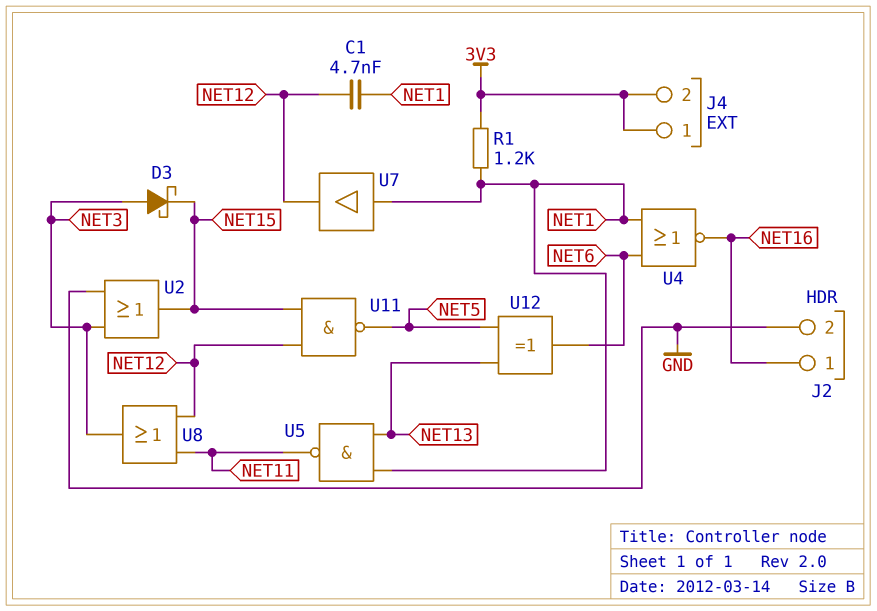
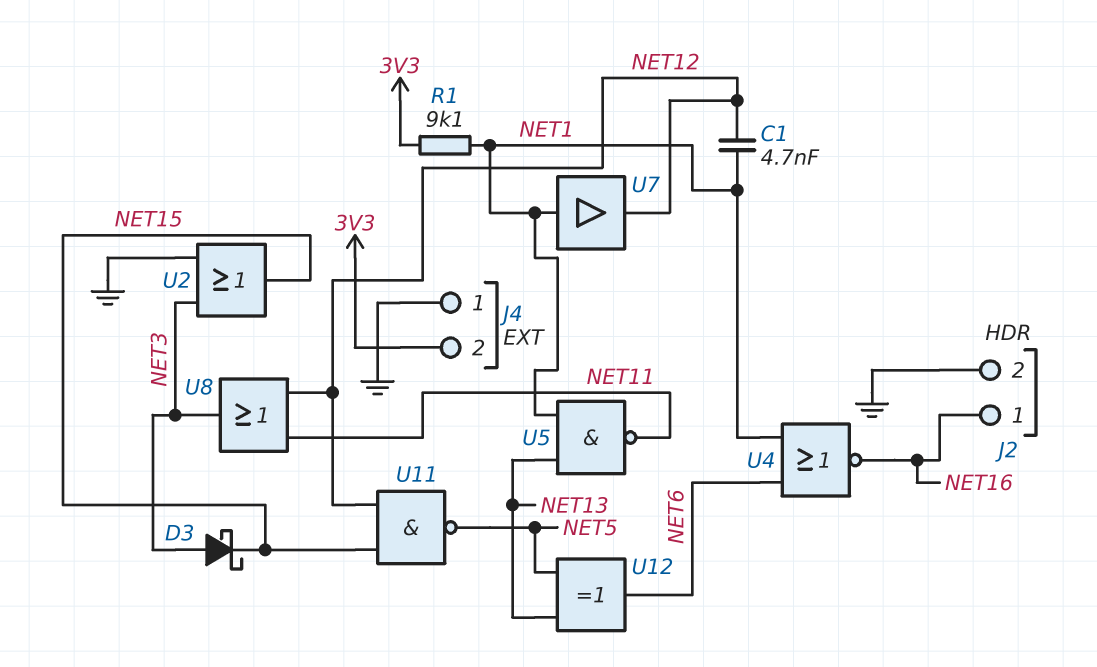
J4 pin 1: 3V3 -> GND
R1: 1.2k (3V3, NET1) -> 9.1k (3V3, NET1)

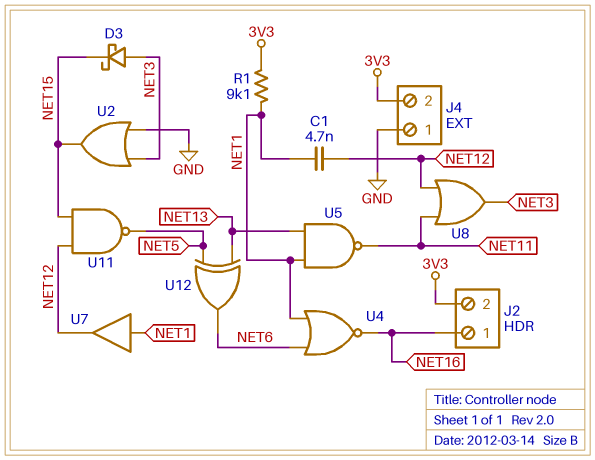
J2 pin 2: GND -> 3V3

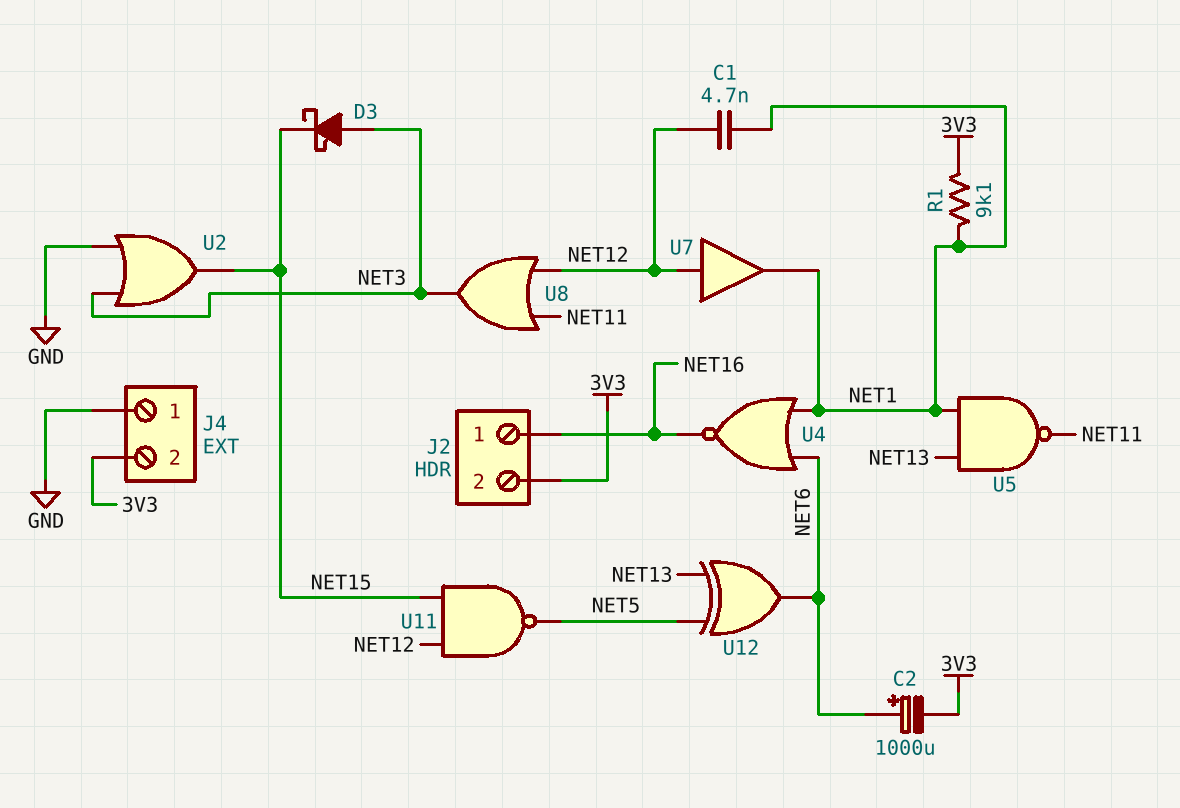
C2: none -> 1000uF (plus NET6, minus 3V3)
U7: buffer (in NET1, out NET12) -> buffer (in NET12, out NET1)

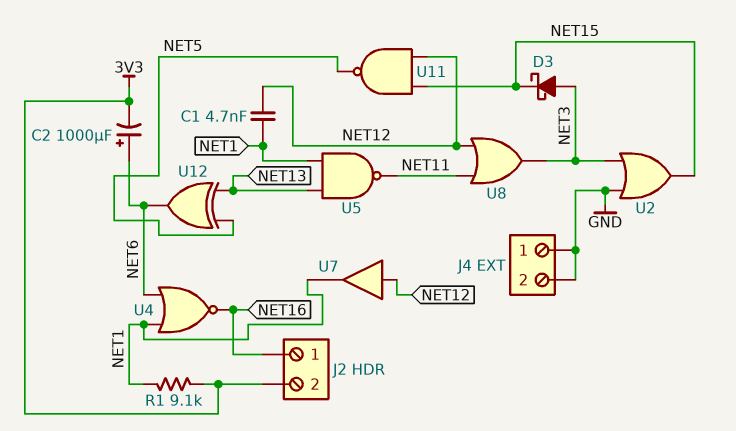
J4 pin 2: 3V3 -> GND

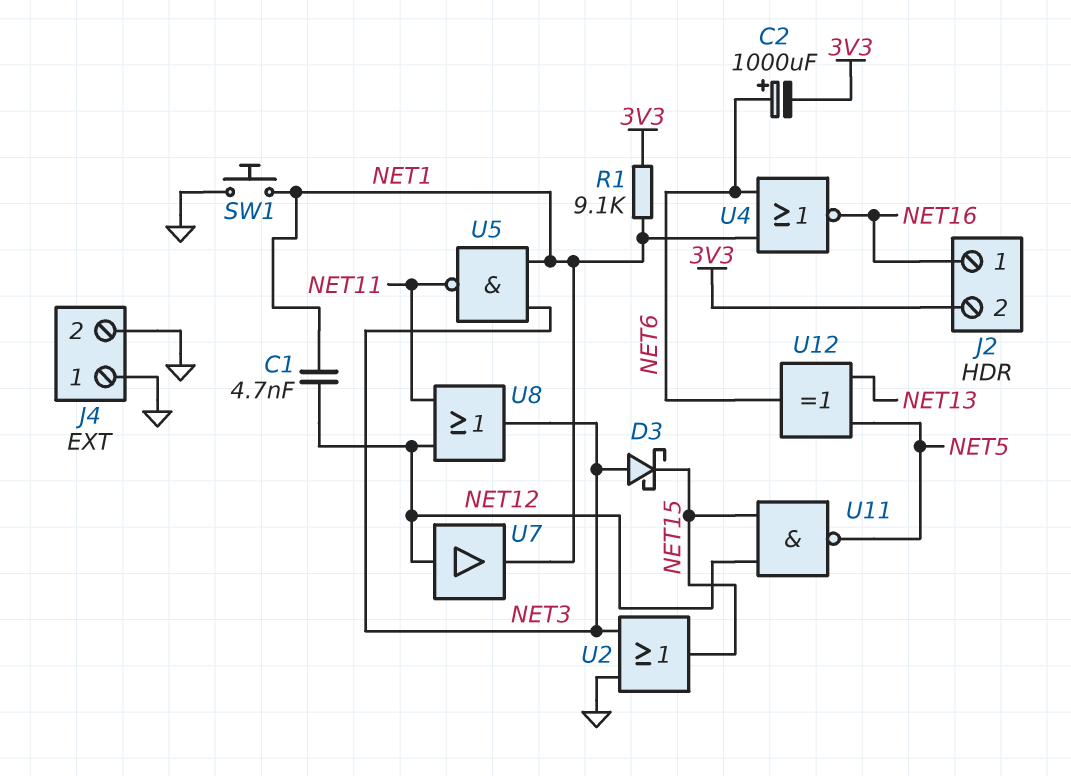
SW1: none -> button (GND, NET1)
U5: NAND (in NET1, in NET13, out NET11) -> NAND (in NET1, in NET3, out NET11)

